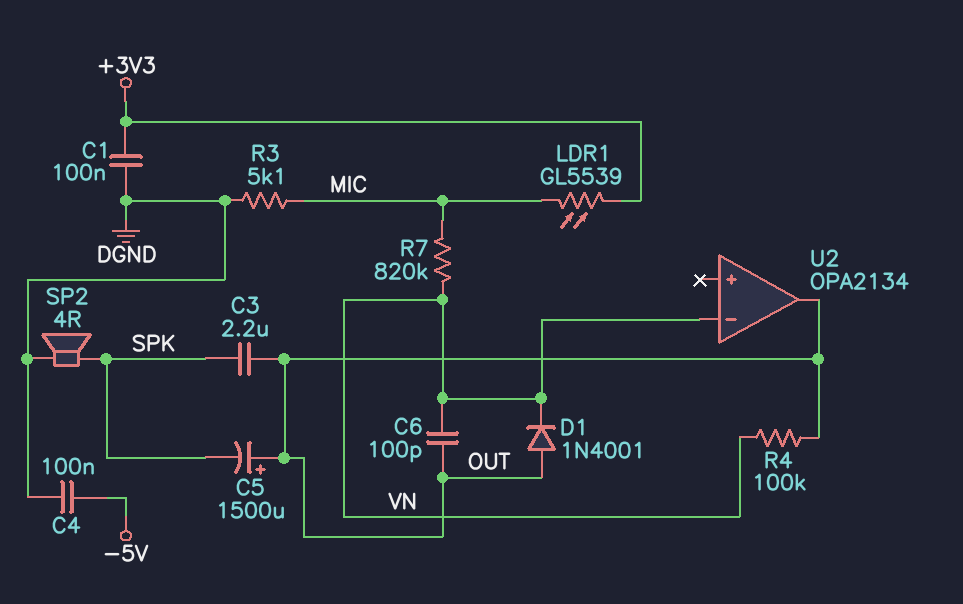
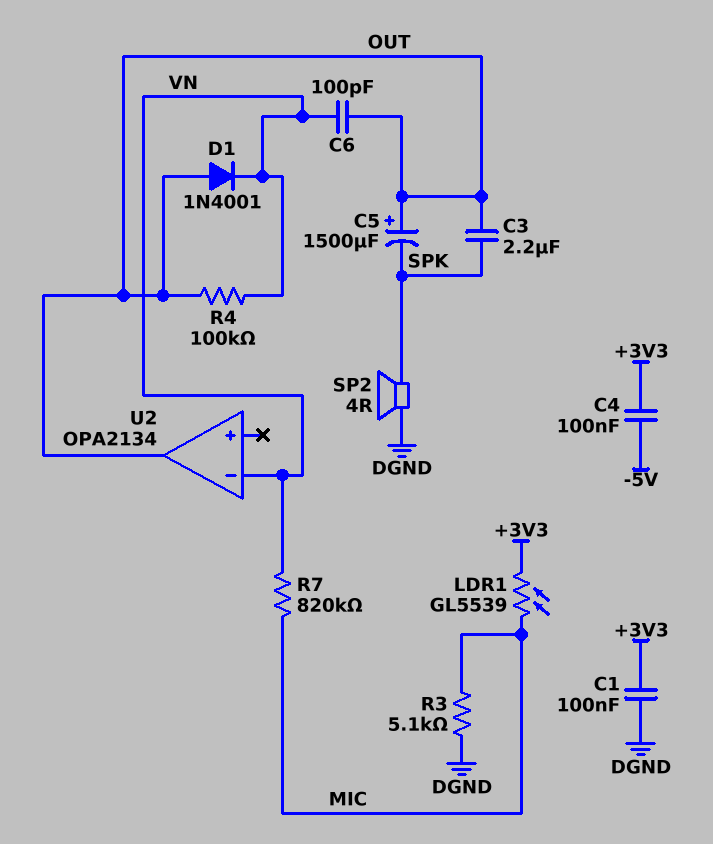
C4: 100nF (-5V, DGND) -> 100nF (+3V3, -5V)

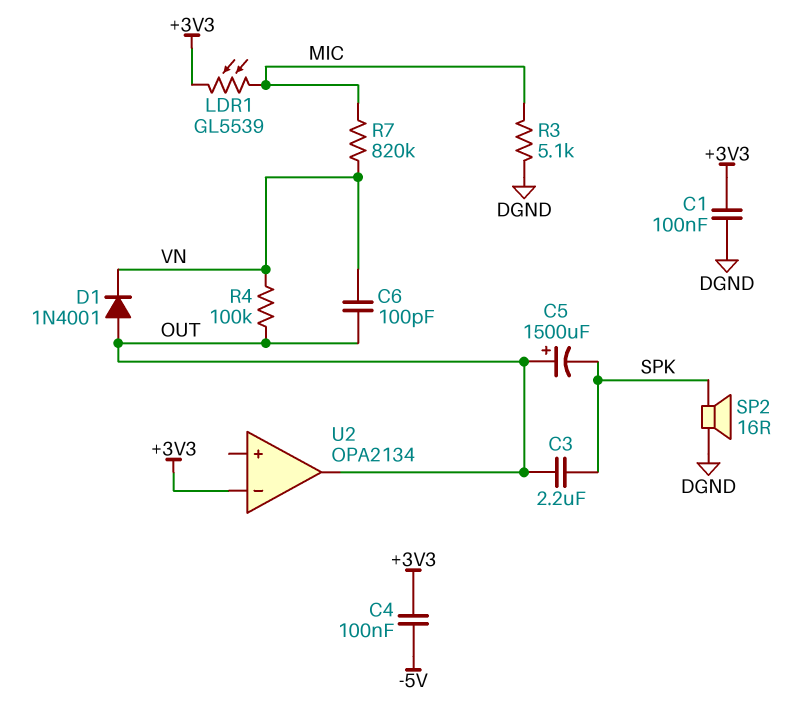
SP2: speaker 4R (DGND, SPK) -> speaker 16R (DGND, SPK)
U2 pin in-: VN -> +3V3

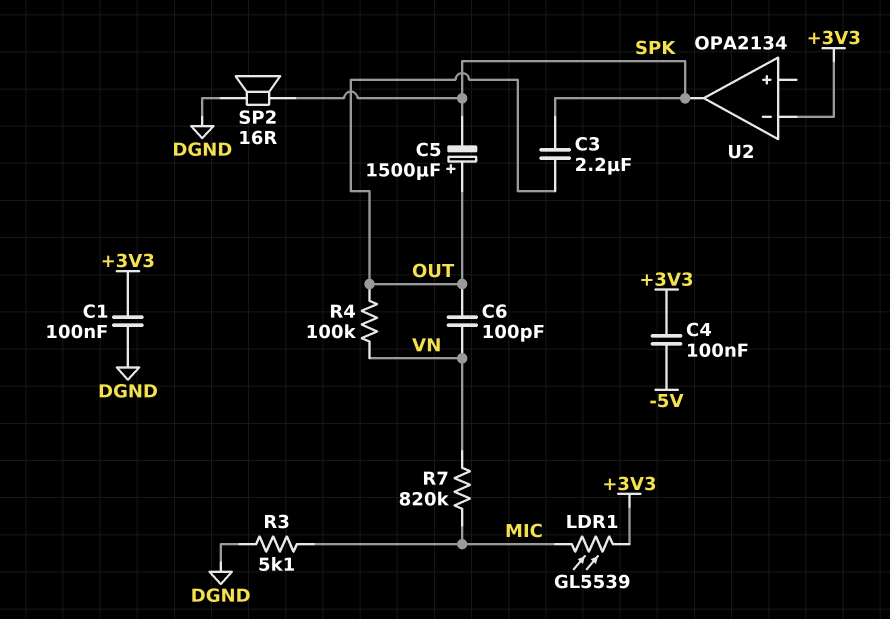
D1: diode 1N4001 (A OUT, K VN) -> none
U2 pin out: OUT -> SPK

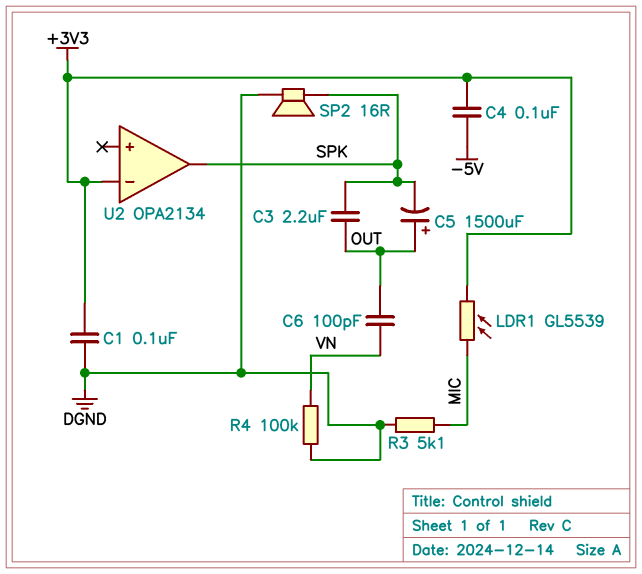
R4: 100k (OUT, VN) -> 100k (DGND, VN)
R7: 820k (MIC, VN) -> none

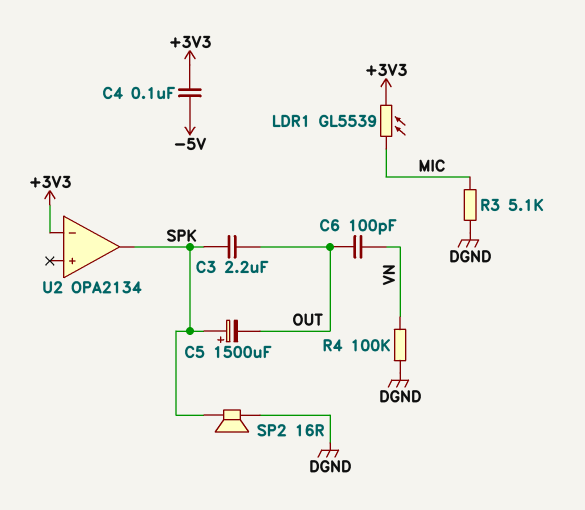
C1: 100nF (+3V3, DGND) -> none
C5: 1500uF (plus OUT, minus SPK) -> 1500uF (plus SPK, minus OUT)

